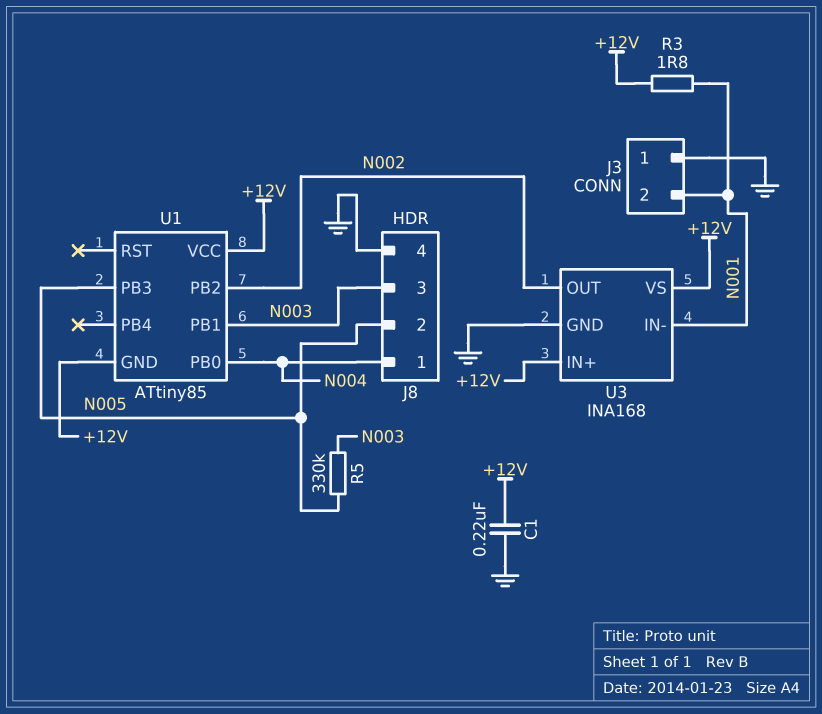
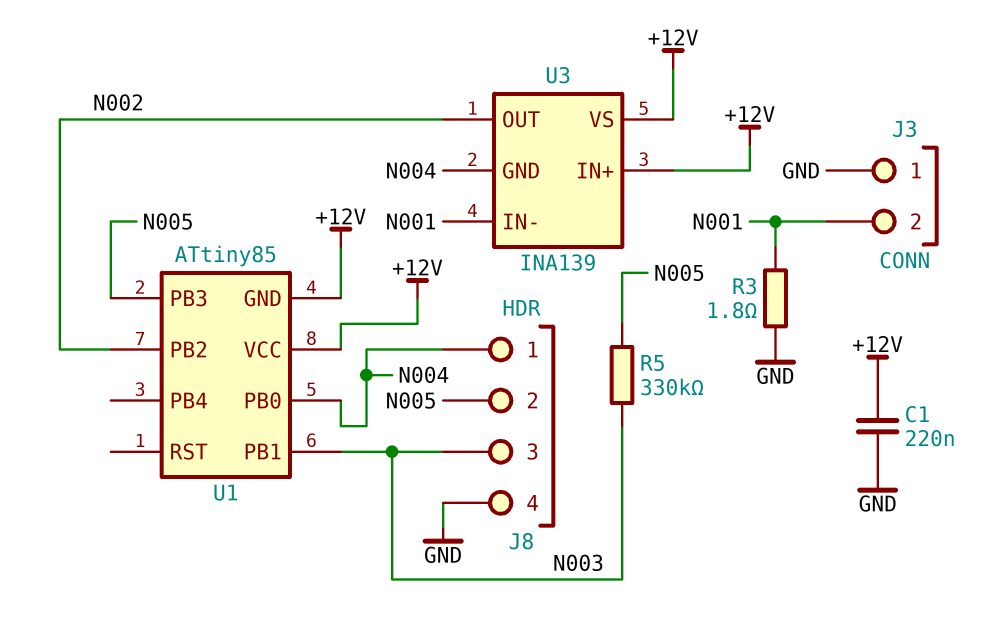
R3: 1.8 (+12V, N001) -> 1.8 (GND, N001)
U3: INA168 -> INA139
U3 pin GND: GND -> N004

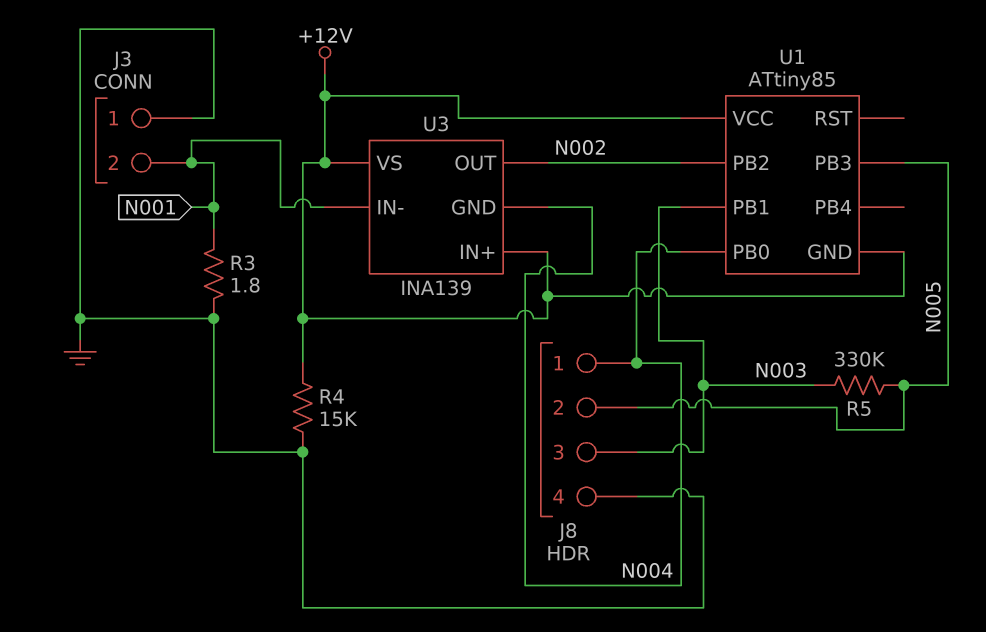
C1: 220nF (+12V, GND) -> none
R4: none -> 15k (+12V, GND)

